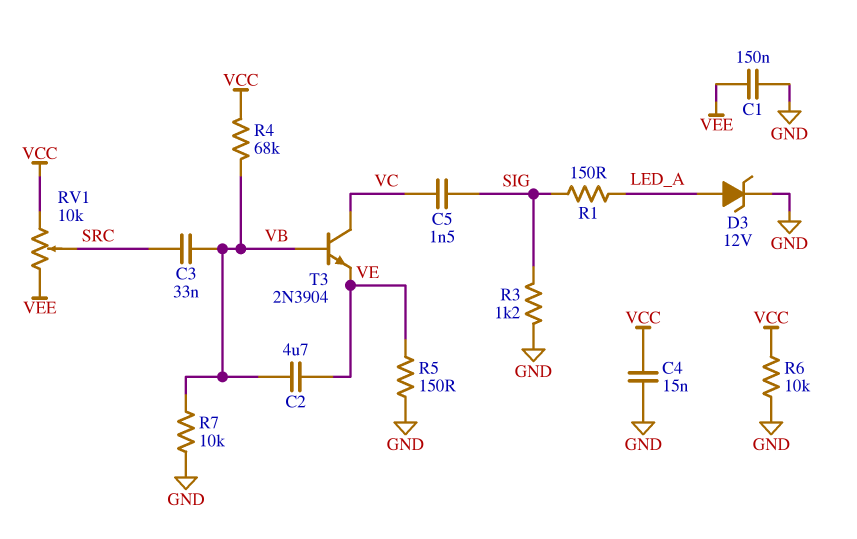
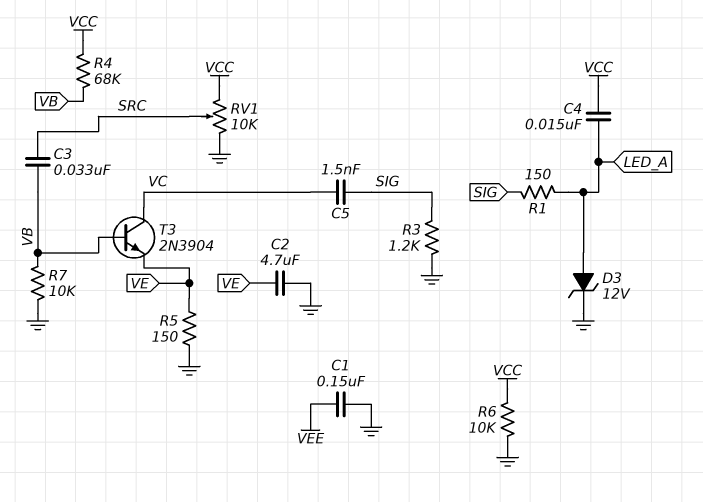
C2: 4.7uF (VB, VE) -> 4.7uF (GND, VE)
C4: 15nF (GND, VCC) -> 15nF (LED_A, VCC)
RV1: 10k (VCC, VEE, wiper SRC) -> 10k (GND, VCC, wiper SRC)

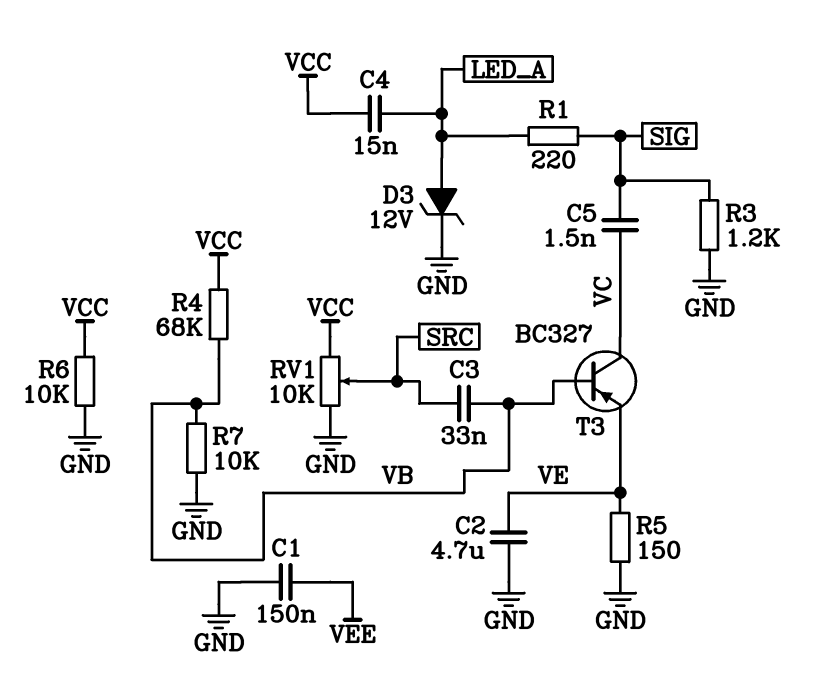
R1: 150 (LED_A, SIG) -> 220 (LED_A, SIG)
T3: NPN 2N3904 (B VB, C VC, E VE) -> PNP BC327 (B VB, C VC, E VE)

